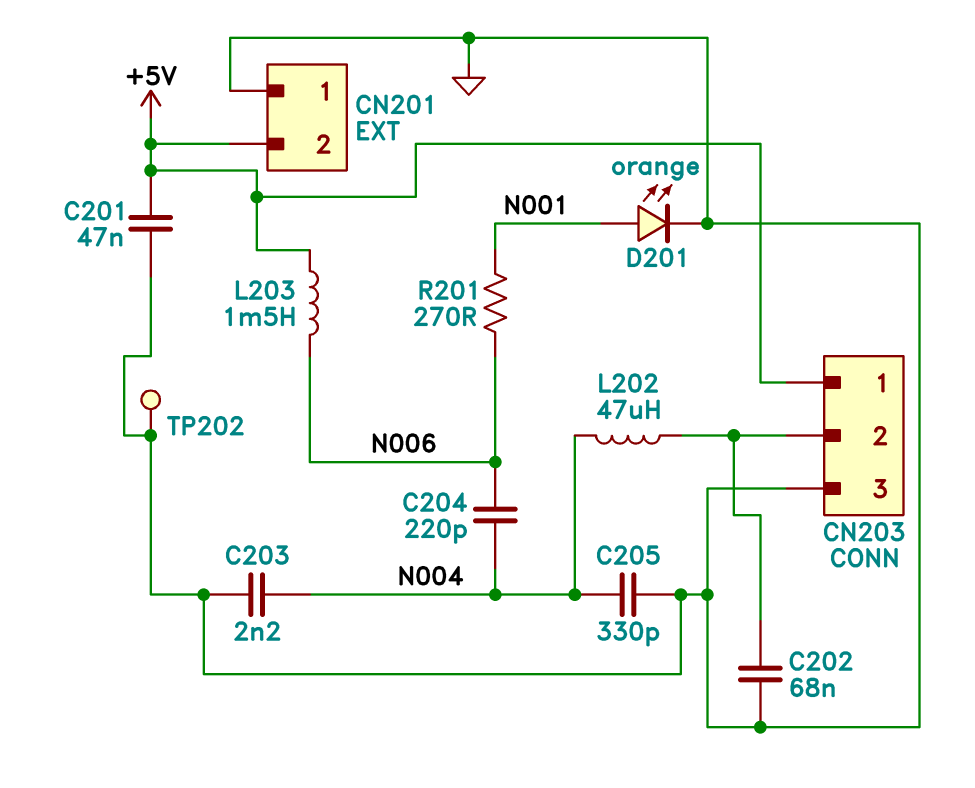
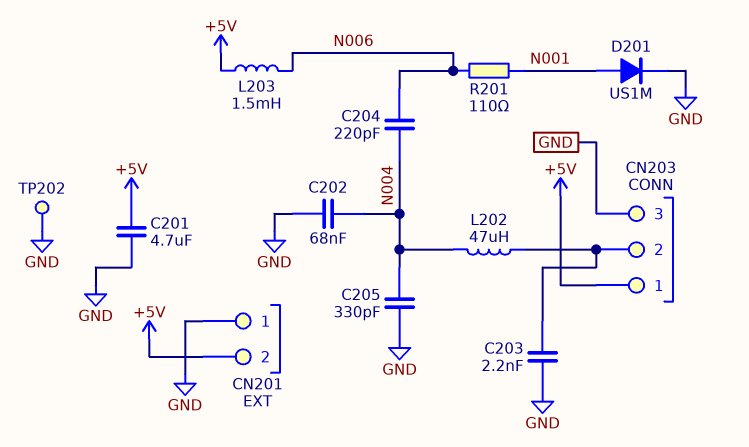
C201: 47nF (+5V, GND) -> 4.7uF (+5V, GND)
C202: 68nF (CN203/2, GND) -> 68nF (GND, N004)
C203: 2.2nF (GND, N004) -> 2.2nF (CN203/2, GND)
D201: LED orange (A N001, K GND) -> diode US1M (A N001, K GND)
R201: 270 (N001, N006) -> 110 (N001, N006)

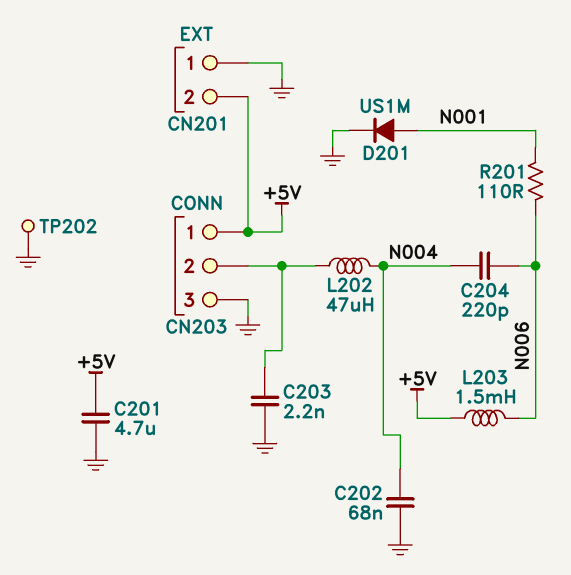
C205: 330pF (GND, N004) -> none

